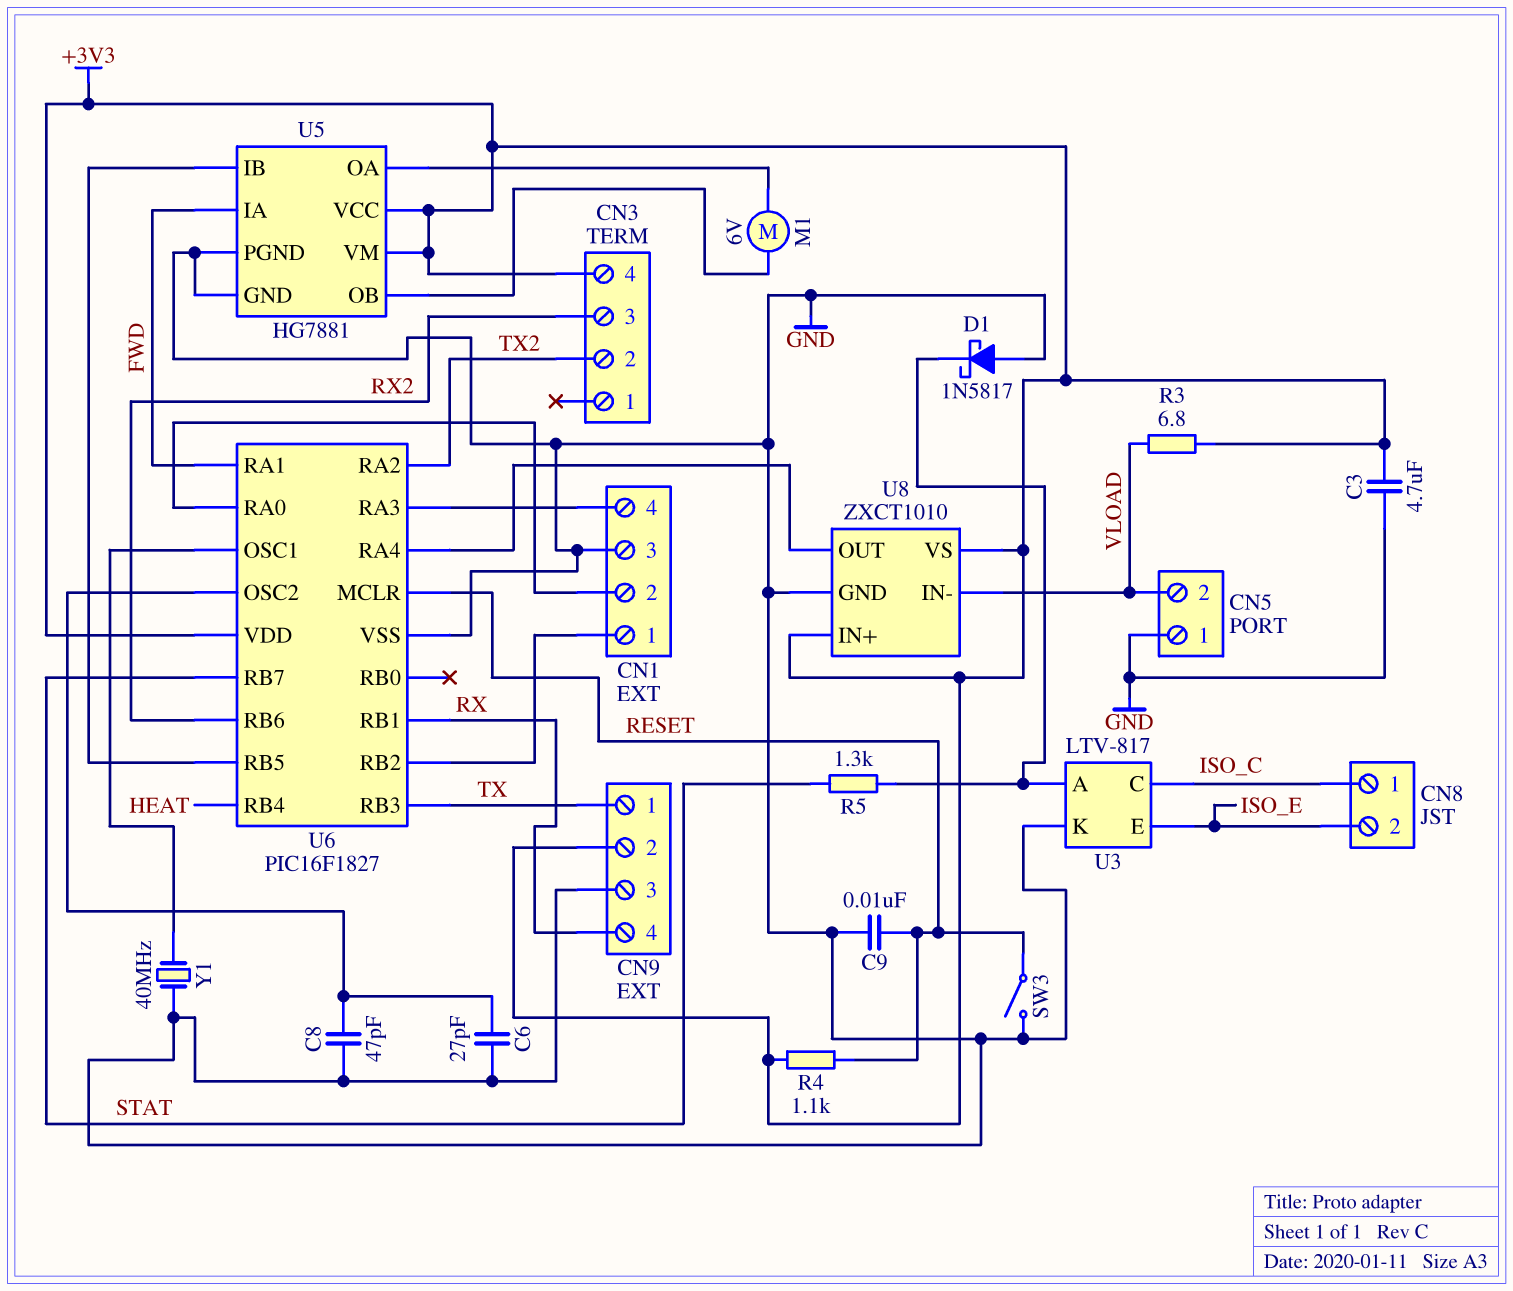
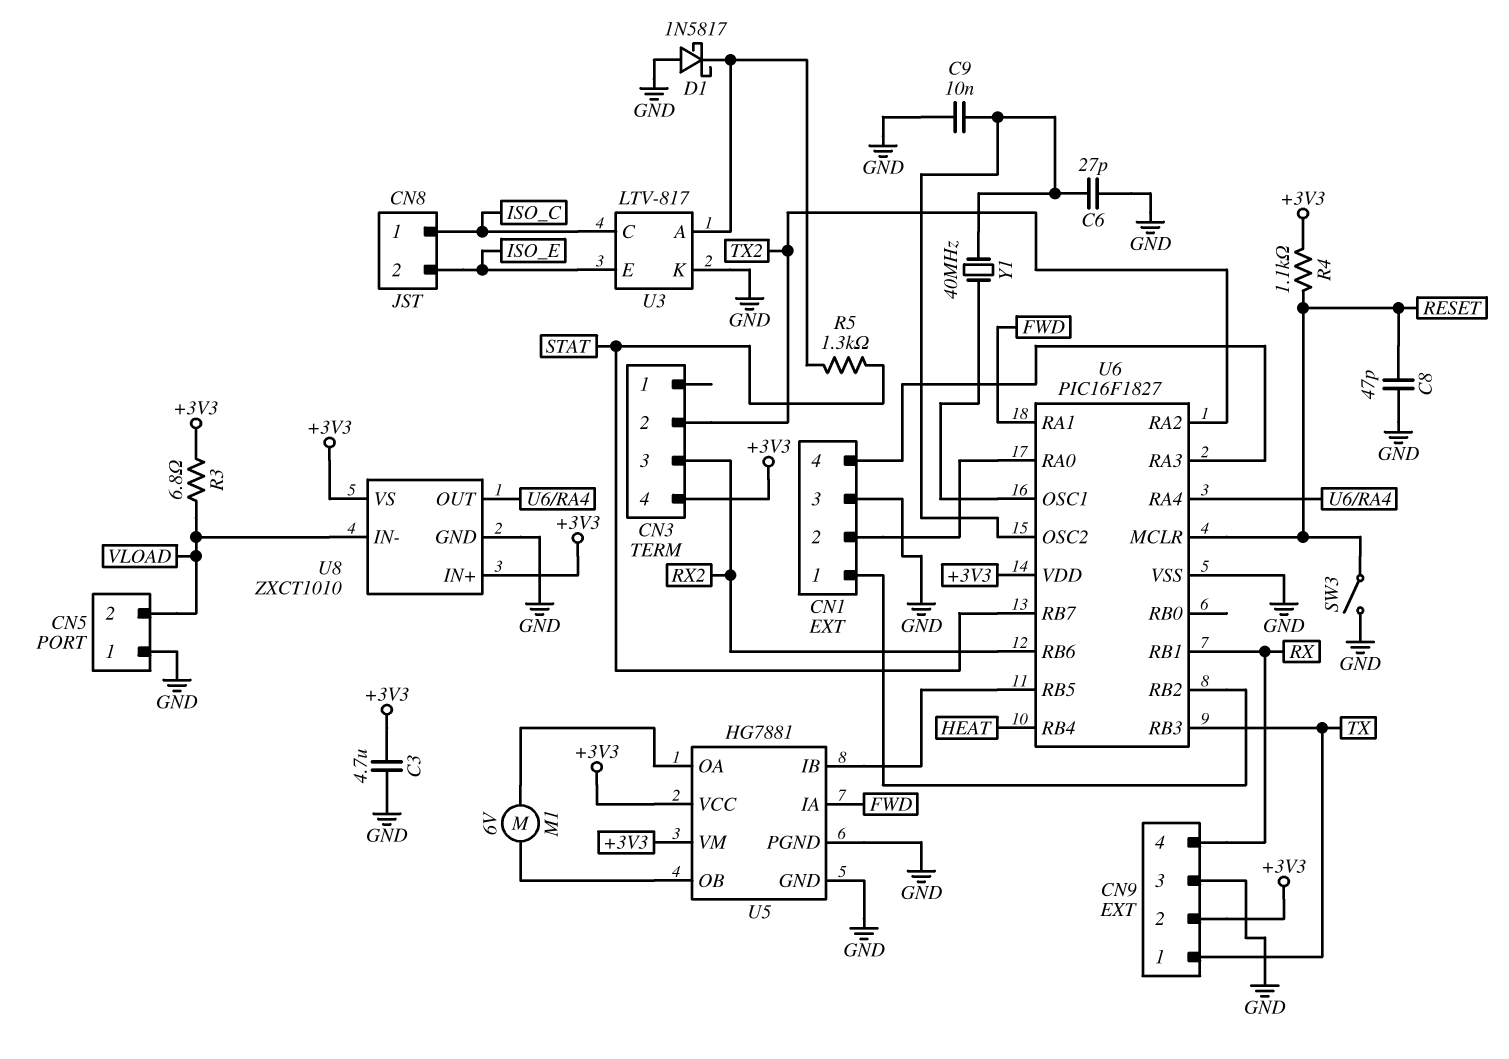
C8: 47pF (GND, U6/OSC2) -> 47pF (GND, RESET)
C9: 10nF (GND, RESET) -> 10nF (GND, U6/OSC2)
Y1: 40MHz (GND, U6/OSC1) -> 40MHz (U6/OSC1, U6/OSC2)

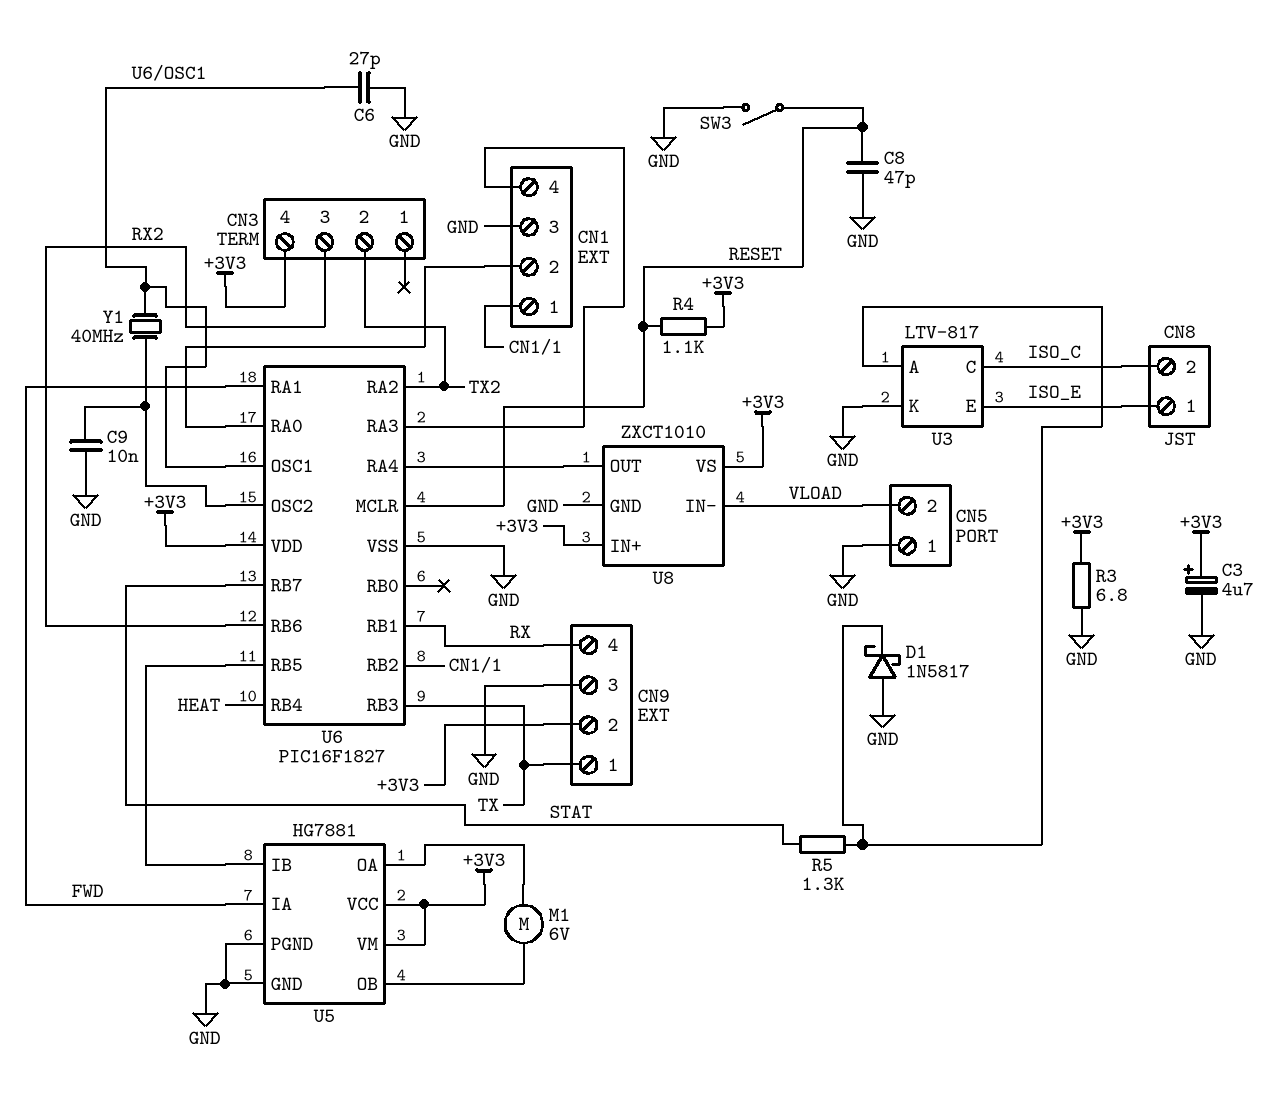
C3: 4.7uF (+3V3, GND) -> 4.7uF (plus +3V3, minus GND)
C6: 27pF (GND, U6/OSC2) -> 27pF (GND, U6/OSC1)
CN8 pin 1: ISO_C -> ISO_E
CN8 pin 2: ISO_E -> ISO_C
R3: 6.8 (+3V3, VLOAD) -> 6.8 (+3V3, GND)

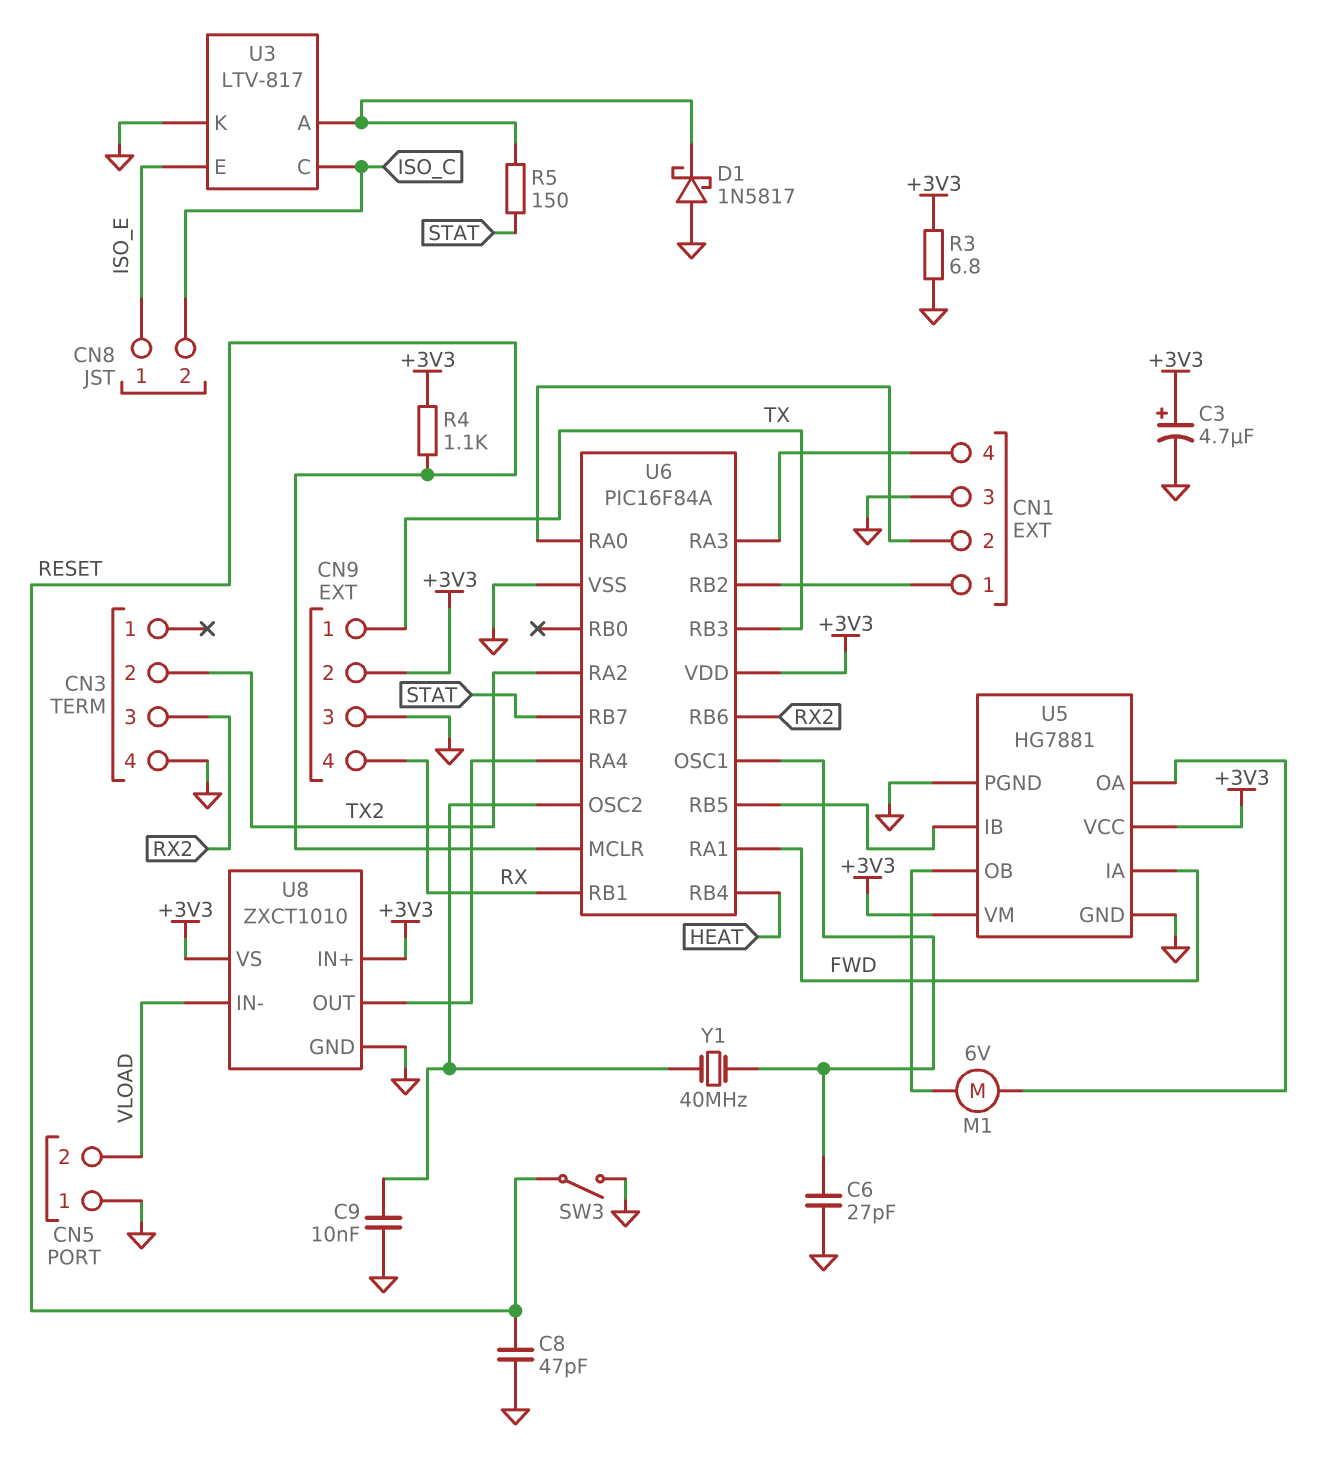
CN3 pin 4: +3V3 -> GND
R5: 1.3k (STAT, U3/A) -> 150 (STAT, U3/A)
U6: PIC16F1827 -> PIC16F84A

